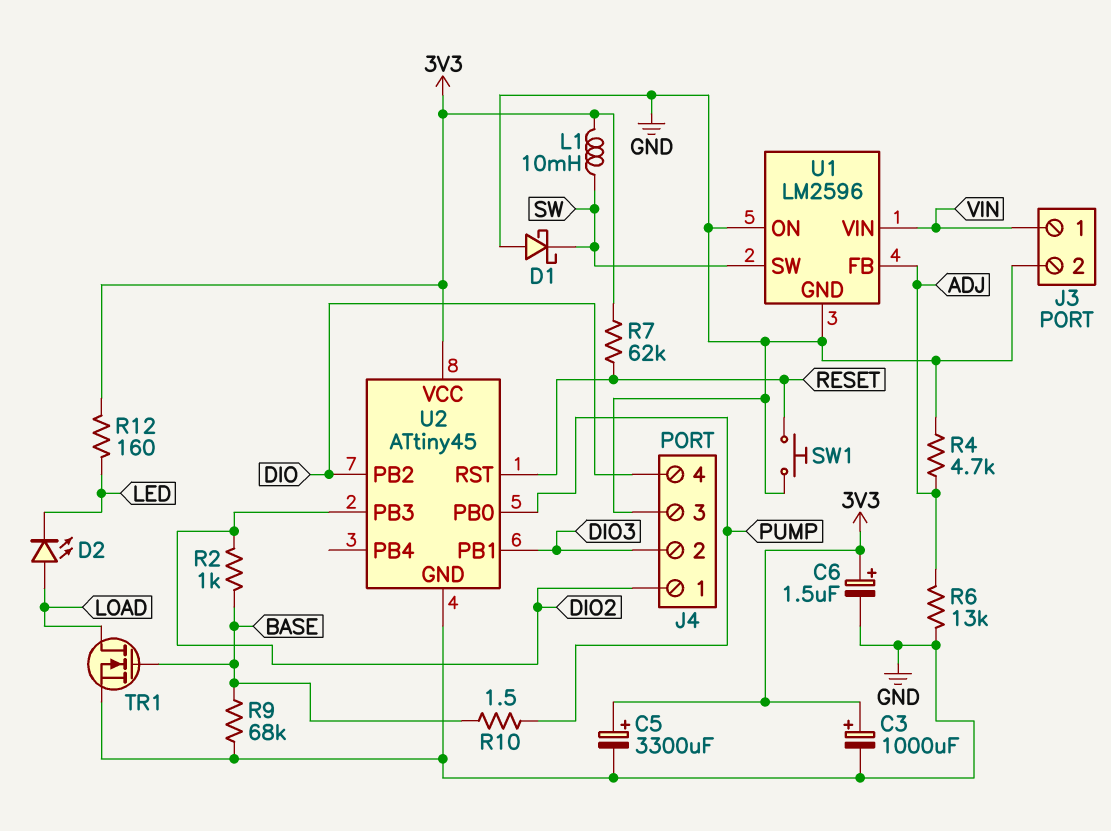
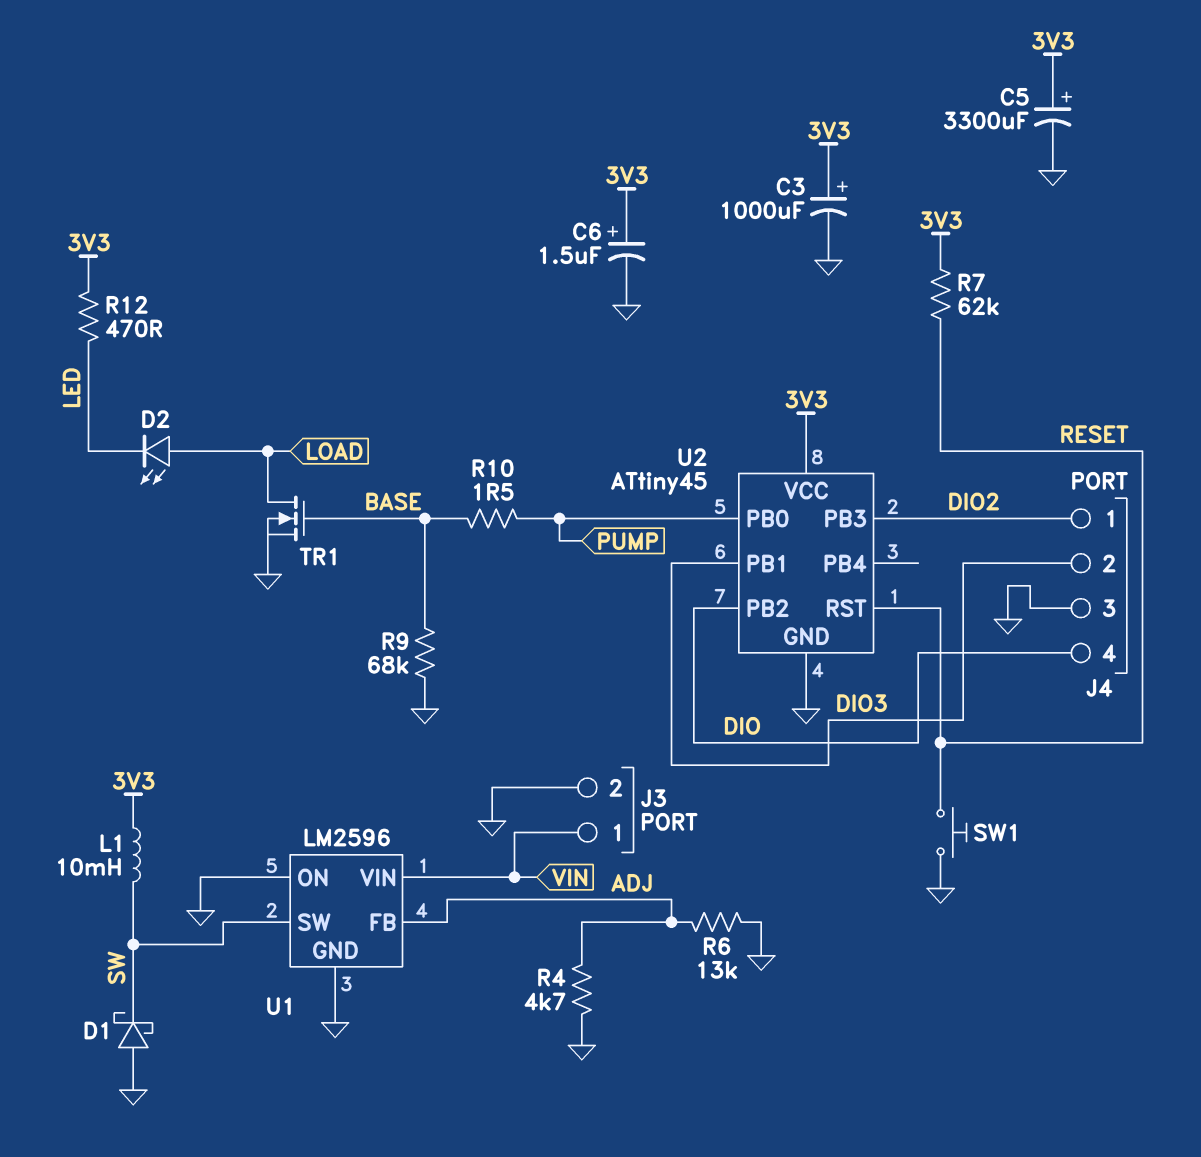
R2: 1k (BASE, DIO2) -> none
R12: 160 (3V3, LED) -> 470 (3V3, LED)

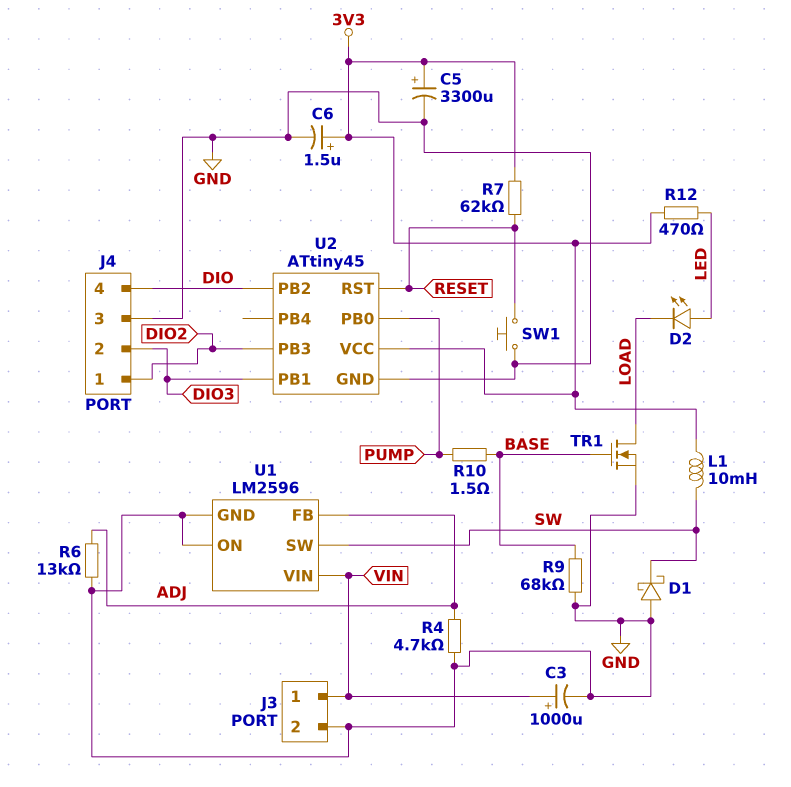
C3: 1000uF (plus 3V3, minus GND) -> 1000uF (plus VIN, minus GND)
D2: LED (A LOAD, K LED) -> LED (A LED, K LOAD)

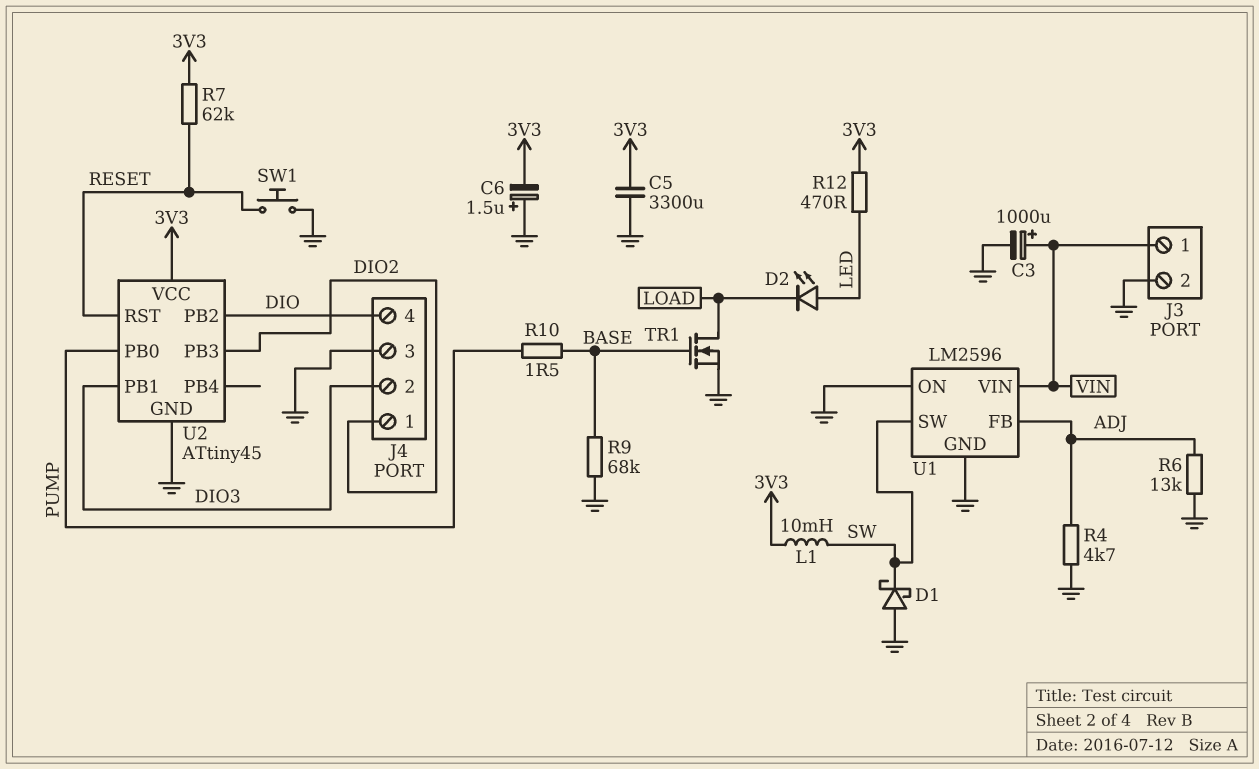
C5: 3300uF (plus 3V3, minus GND) -> 3300uF (3V3, GND)
C6: 1.5uF (plus 3V3, minus GND) -> 1.5uF (plus GND, minus 3V3)

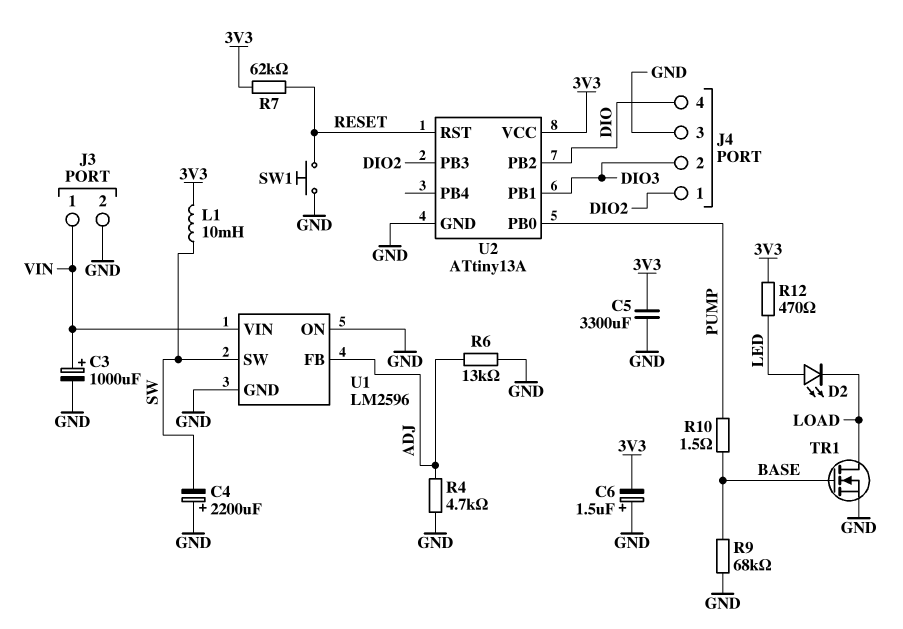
C4: none -> 2200uF (plus GND, minus SW)
D1: schottky (A GND, K SW) -> none
U2: ATtiny45 -> ATtiny13A

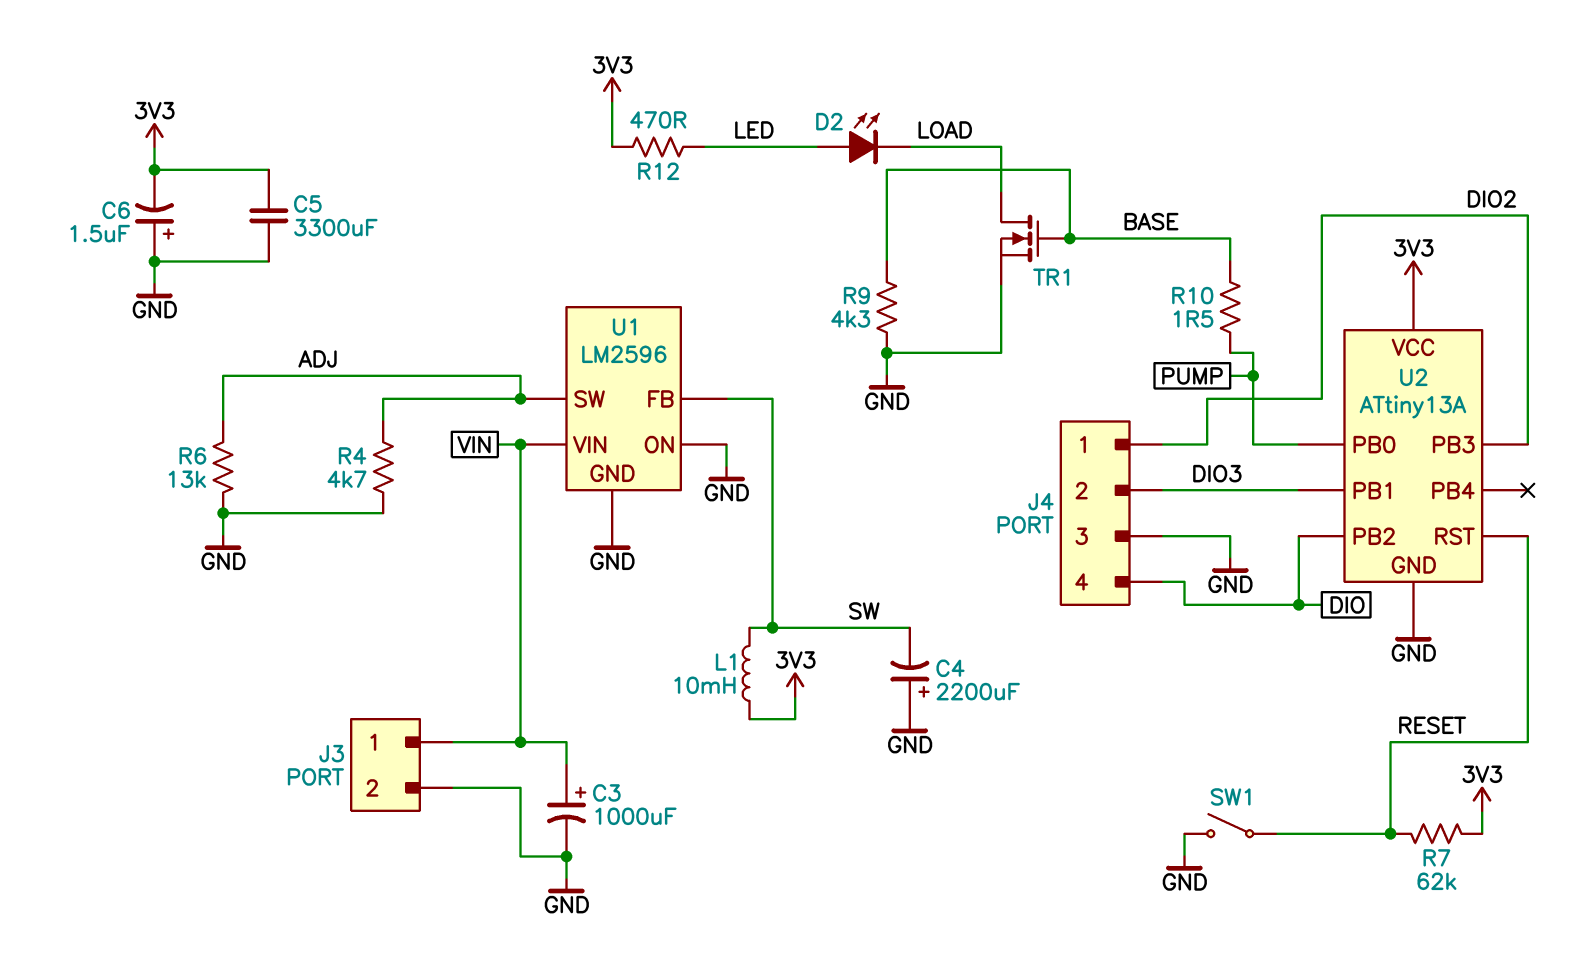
R9: 68k (BASE, GND) -> 4.3k (BASE, GND)
SW1: button (GND, RESET) -> switch (GND, RESET)
U1 pin FB: ADJ -> SW
U1 pin SW: SW -> ADJ

